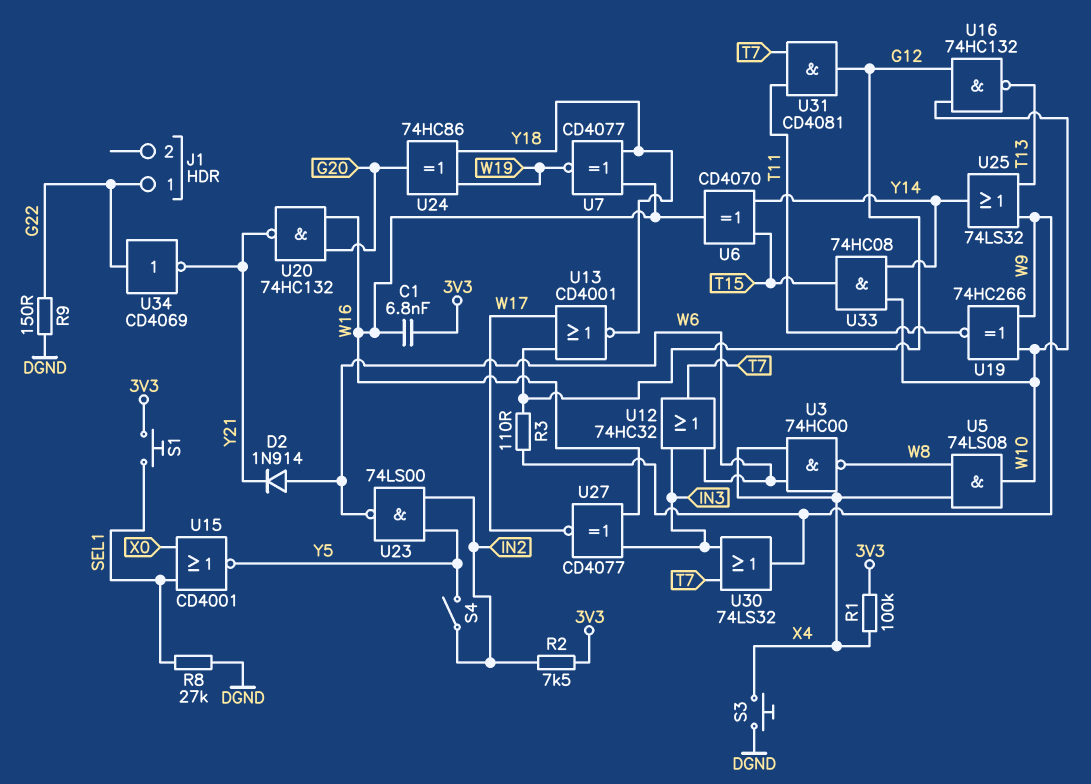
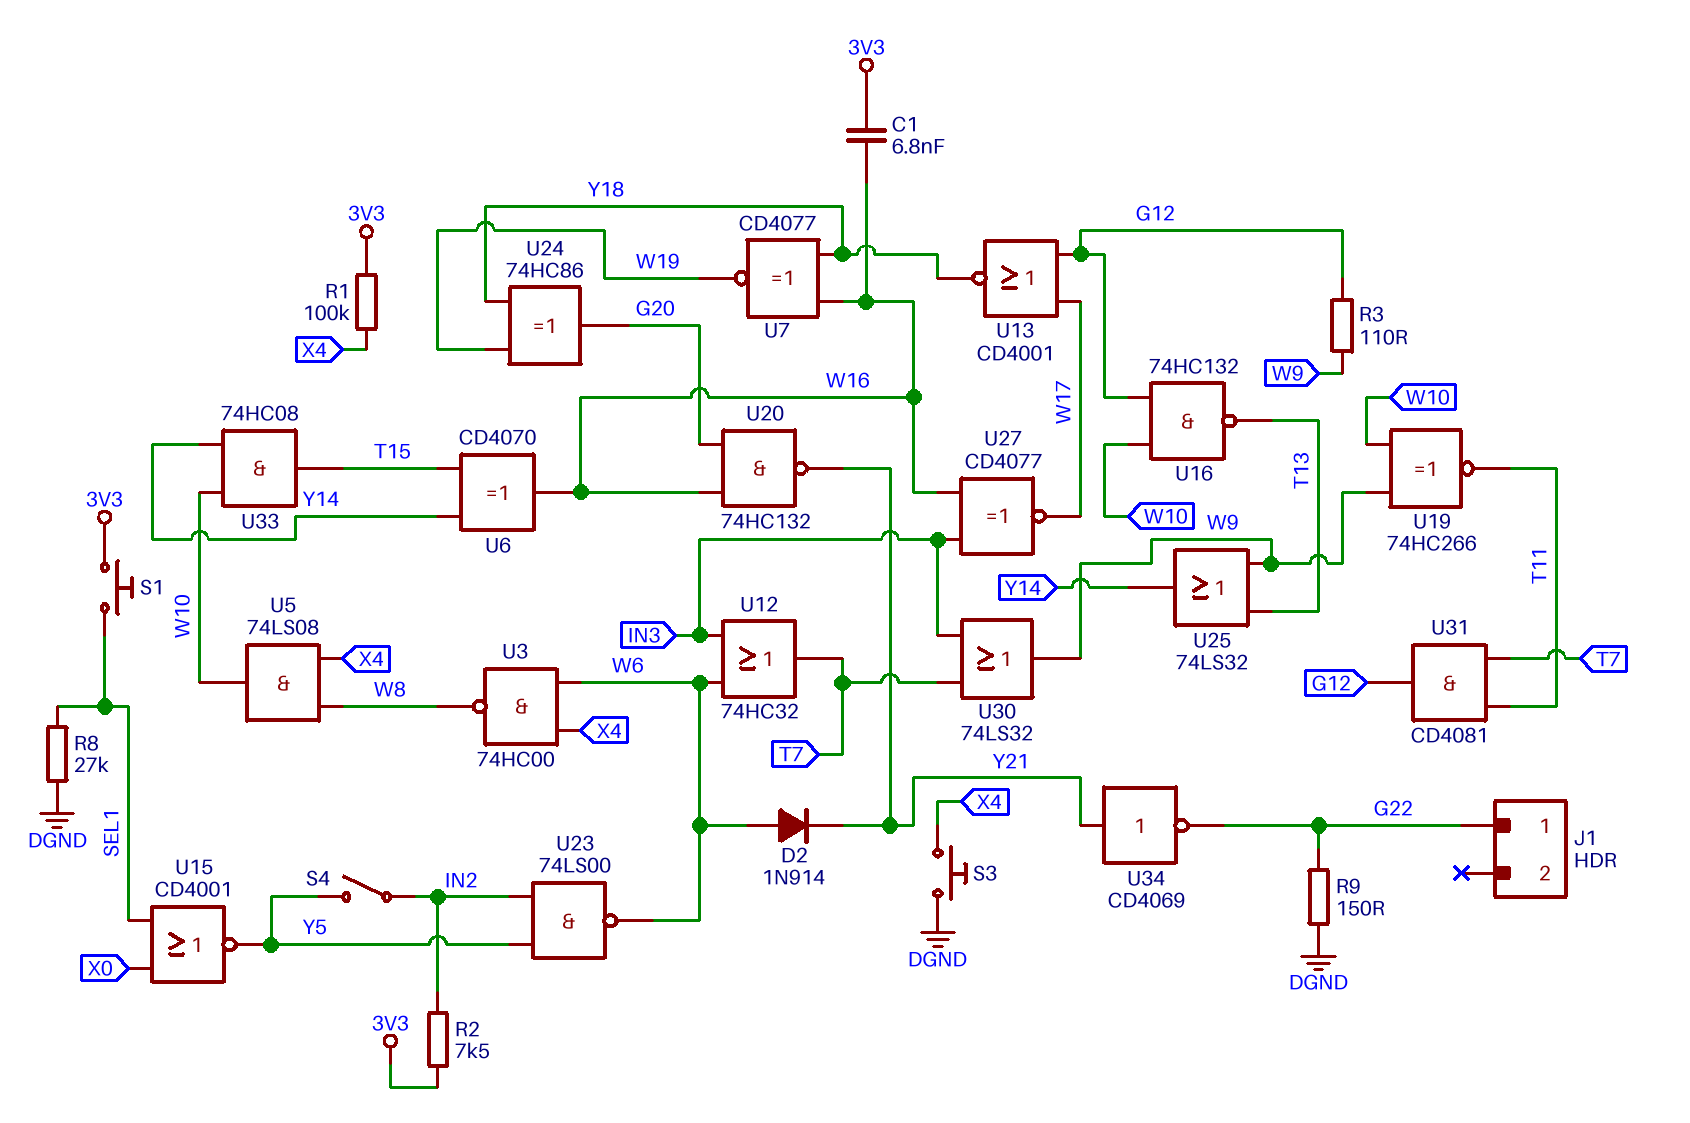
U34: NOT CD4069 (in G22, out Y21) -> NOT CD4069 (in Y21, out G22)

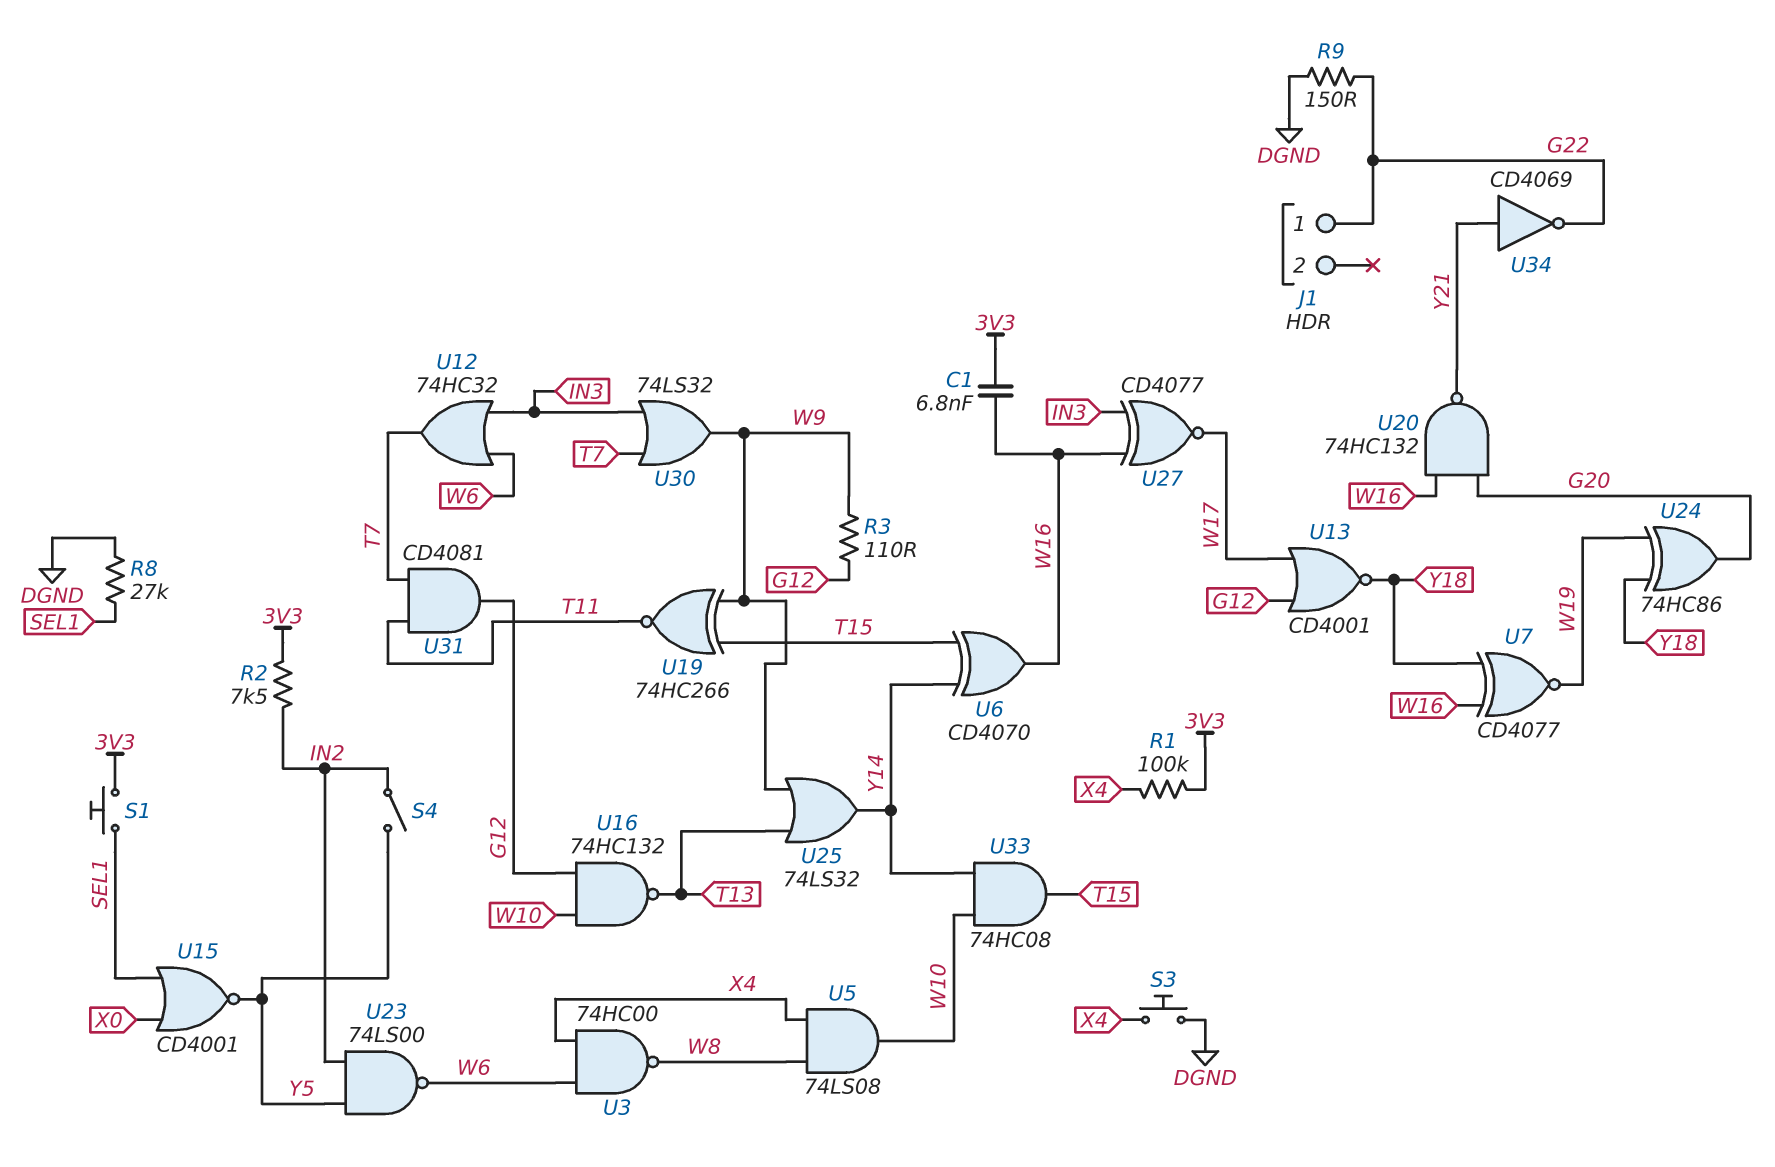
D2: diode 1N914 (A W6, K Y21) -> none
U19: XNOR 74HC266 (in W9, in W10, out T11) -> XNOR 74HC266 (in T15, in W9, out T11)

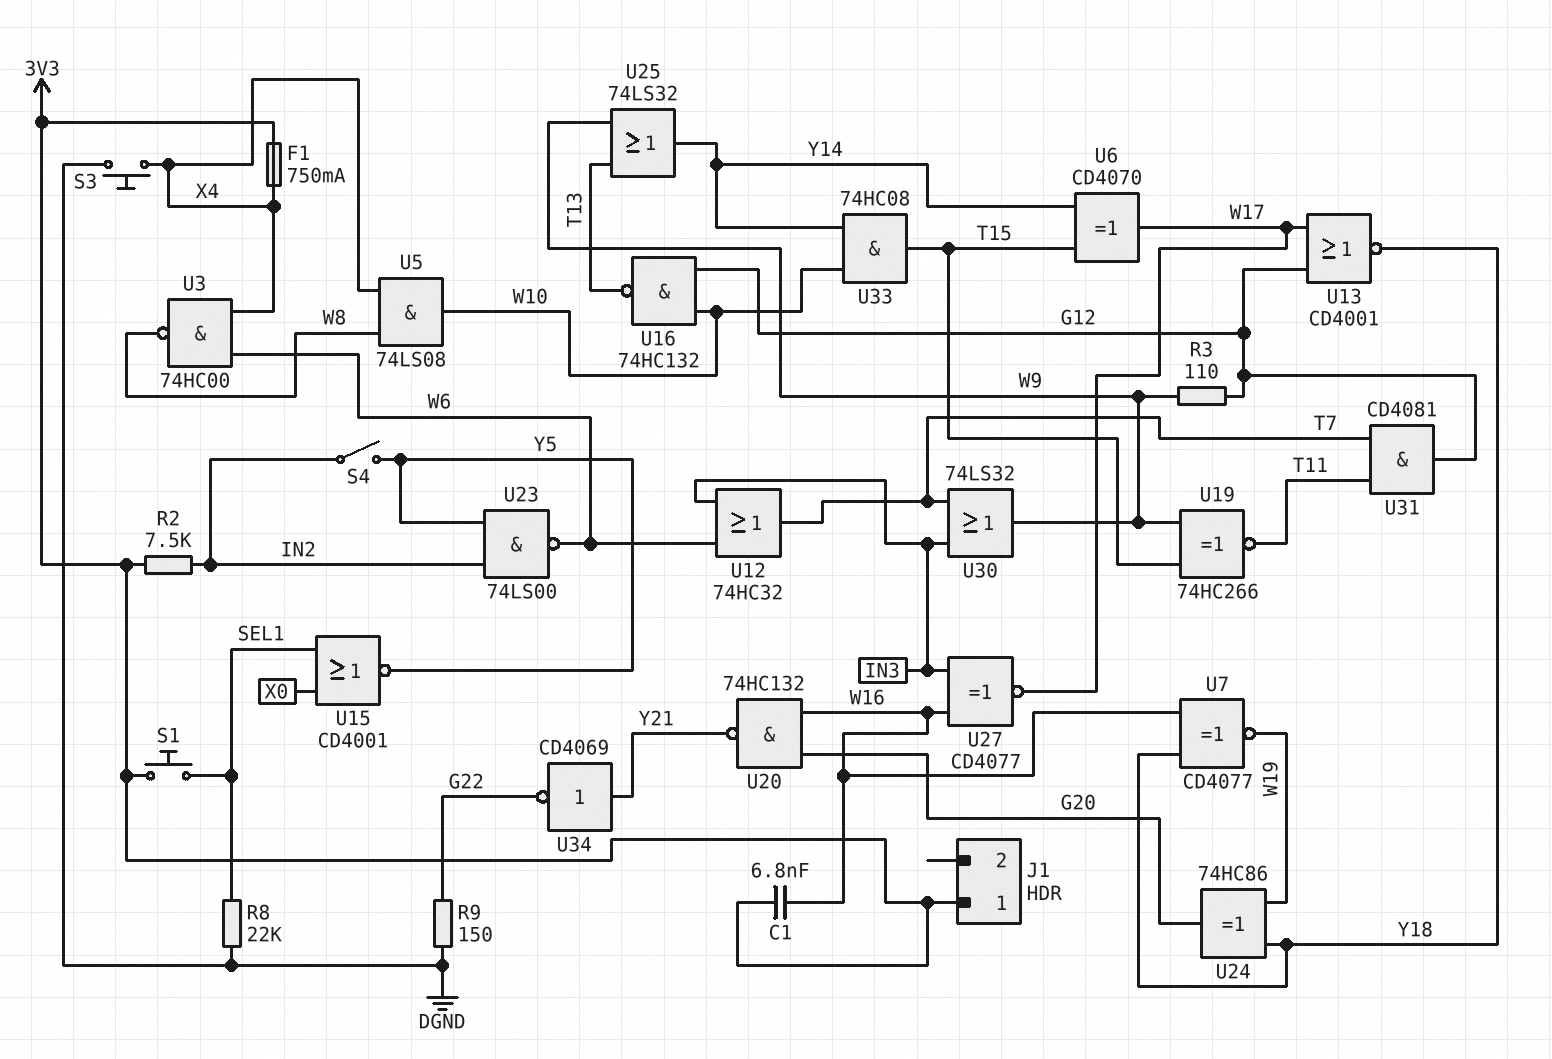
F1: none -> 750mA (3V3, X4)
J1 pin 1: G22 -> 3V3
R1: 100k (3V3, X4) -> none
R8: 27k (DGND, SEL1) -> 22k (DGND, SEL1)
U6: XOR CD4070 (in T15, in Y14, out W16) -> XOR CD4070 (in T15, in Y14, out W17)

